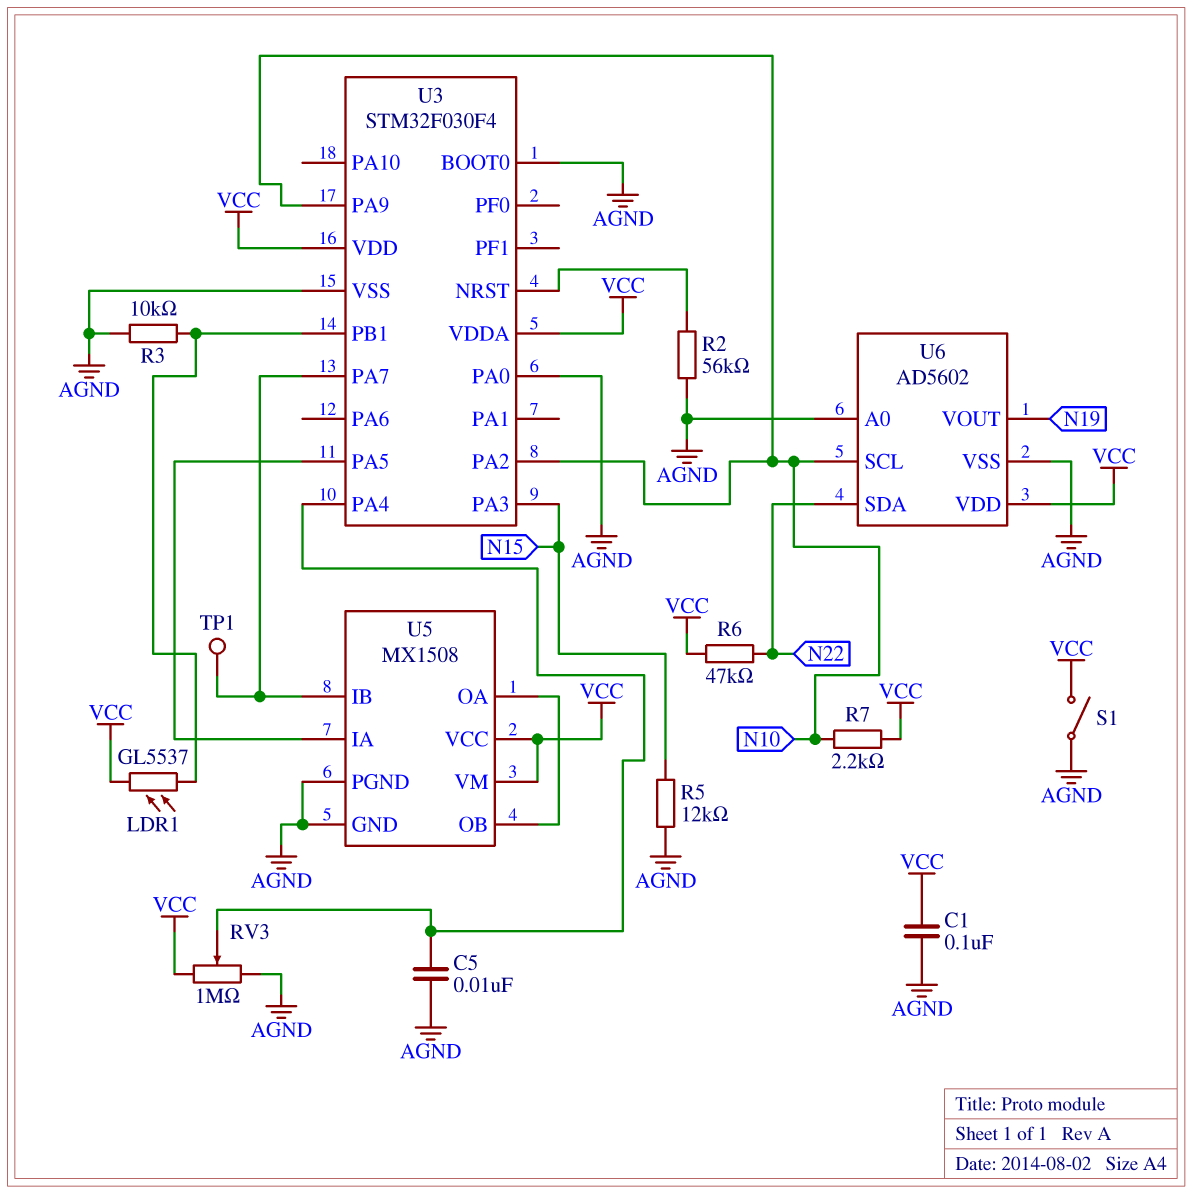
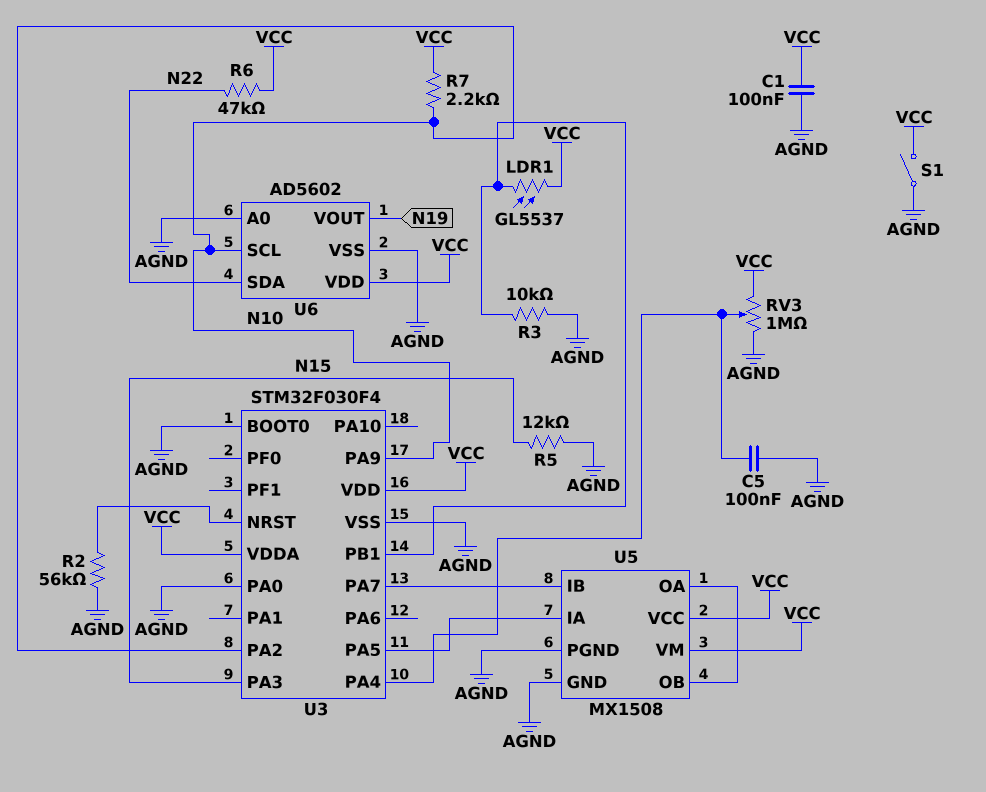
C5: 10nF (AGND, U3/PA4) -> 100nF (AGND, U3/PA4)
TP1: test point (U3/PA7) -> none

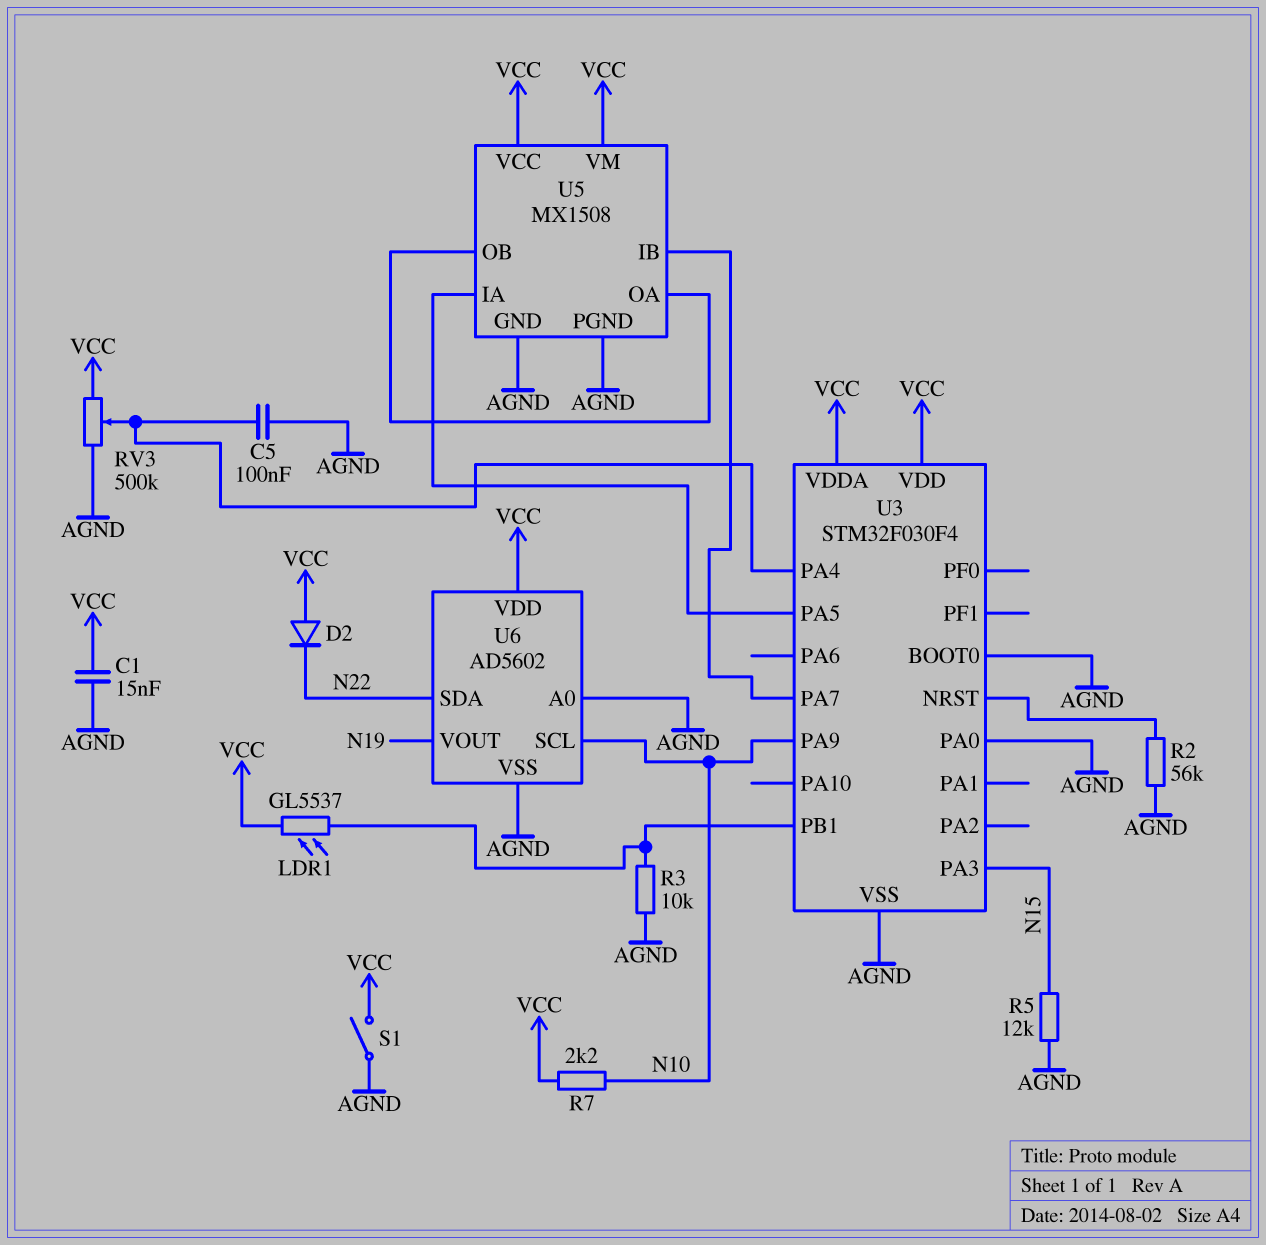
C1: 100nF (AGND, VCC) -> 15nF (AGND, VCC)
D2: none -> diode (A VCC, K N22)
R6: 47k (N22, VCC) -> none
RV3: 1M (AGND, VCC, wiper U3/PA4) -> 500k (AGND, VCC, wiper U3/PA4)
U3 pin PA2: N10 -> none

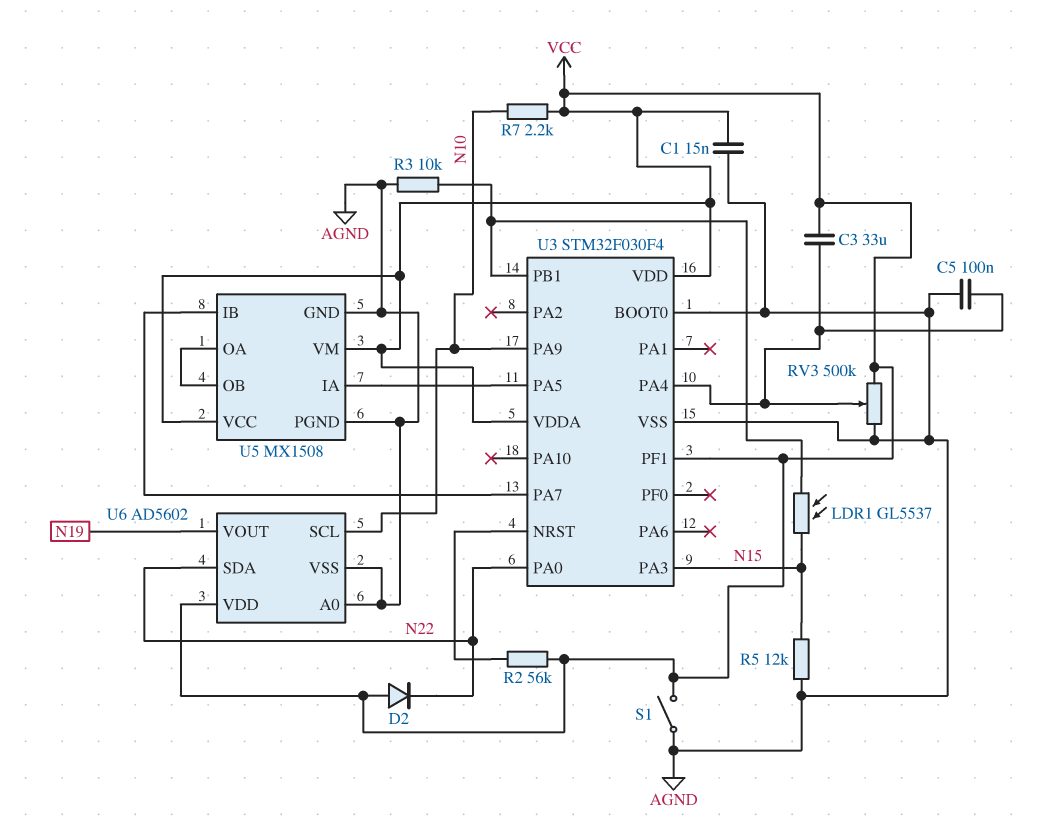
C3: none -> 33uF (U3/PA4, VCC)
LDR1: GL5537 (U3/PB1, VCC) -> GL5537 (N15, U3/PB1)
R2: 56k (AGND, U3/NRST) -> 56k (U3/NRST, VCC)
U3 pin PA0: AGND -> N22
U3 pin PF1: none -> VCC

